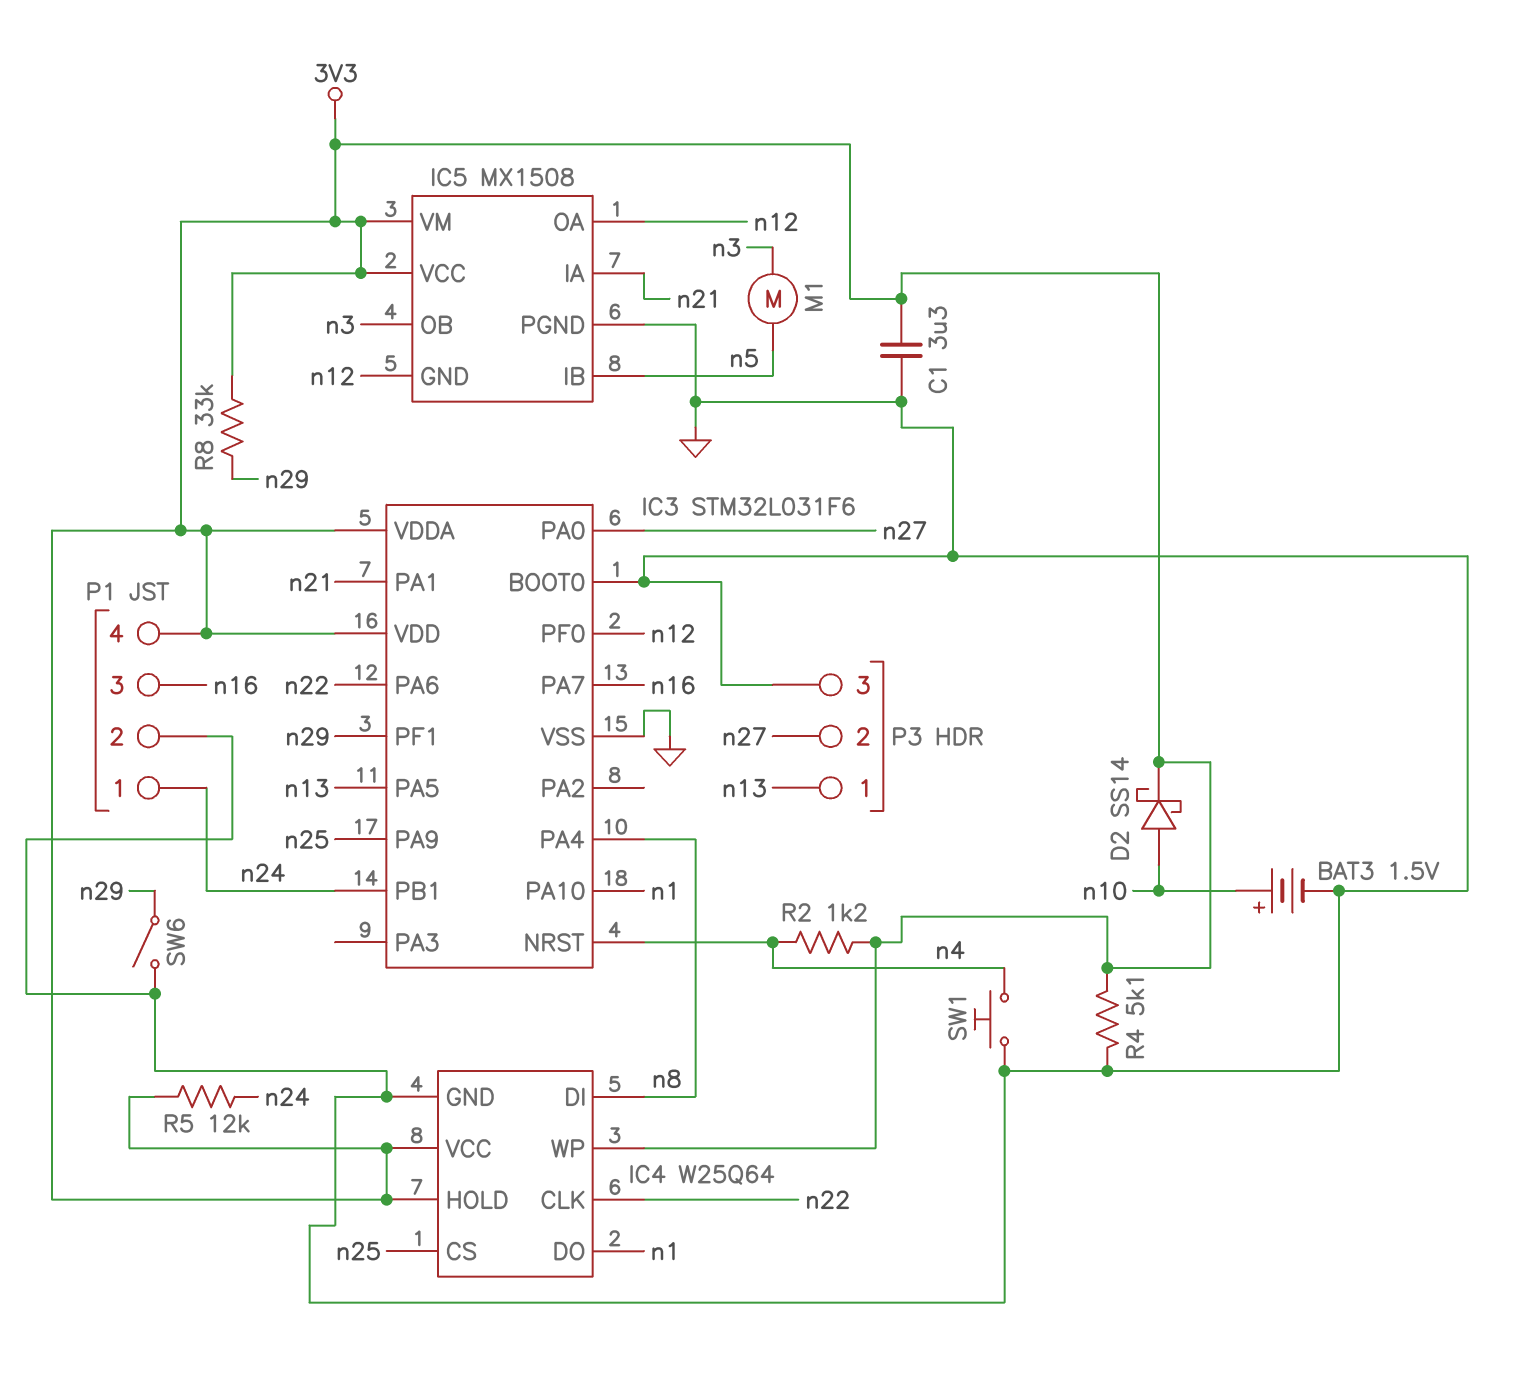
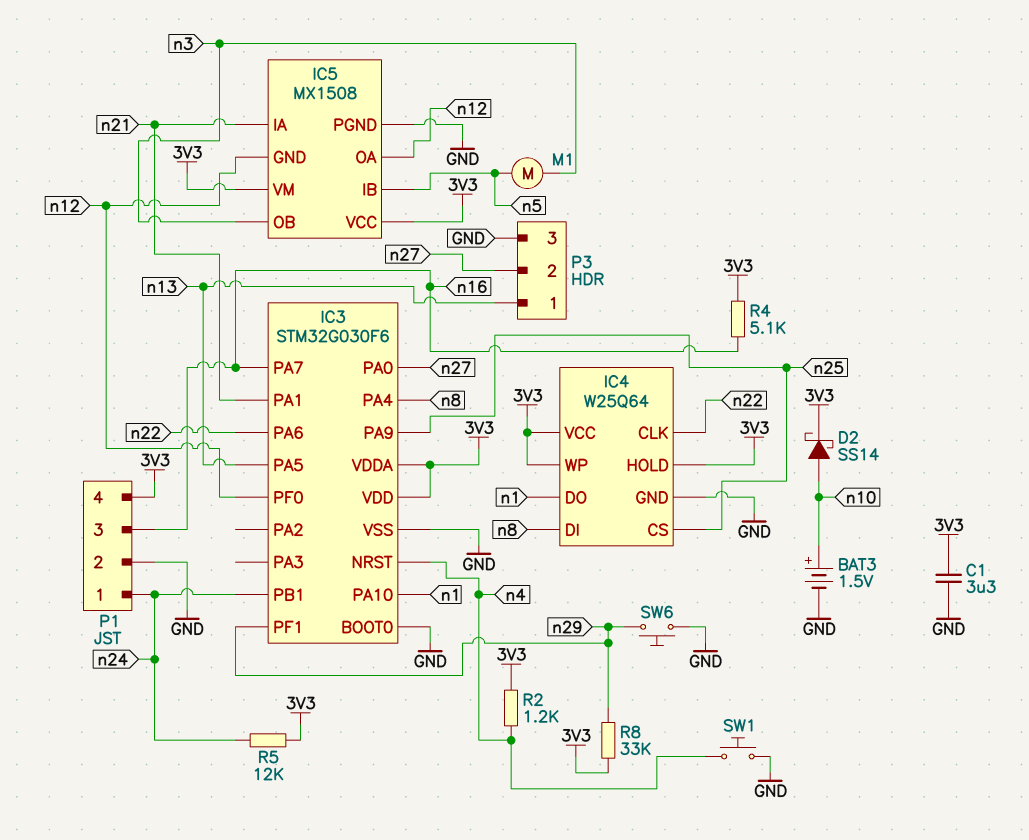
IC3: STM32L031F6 -> STM32G030F6
R4: 5.1k (3V3, GND) -> 5.1k (3V3, n16)
SW6: switch (GND, n29) -> button (GND, n29)

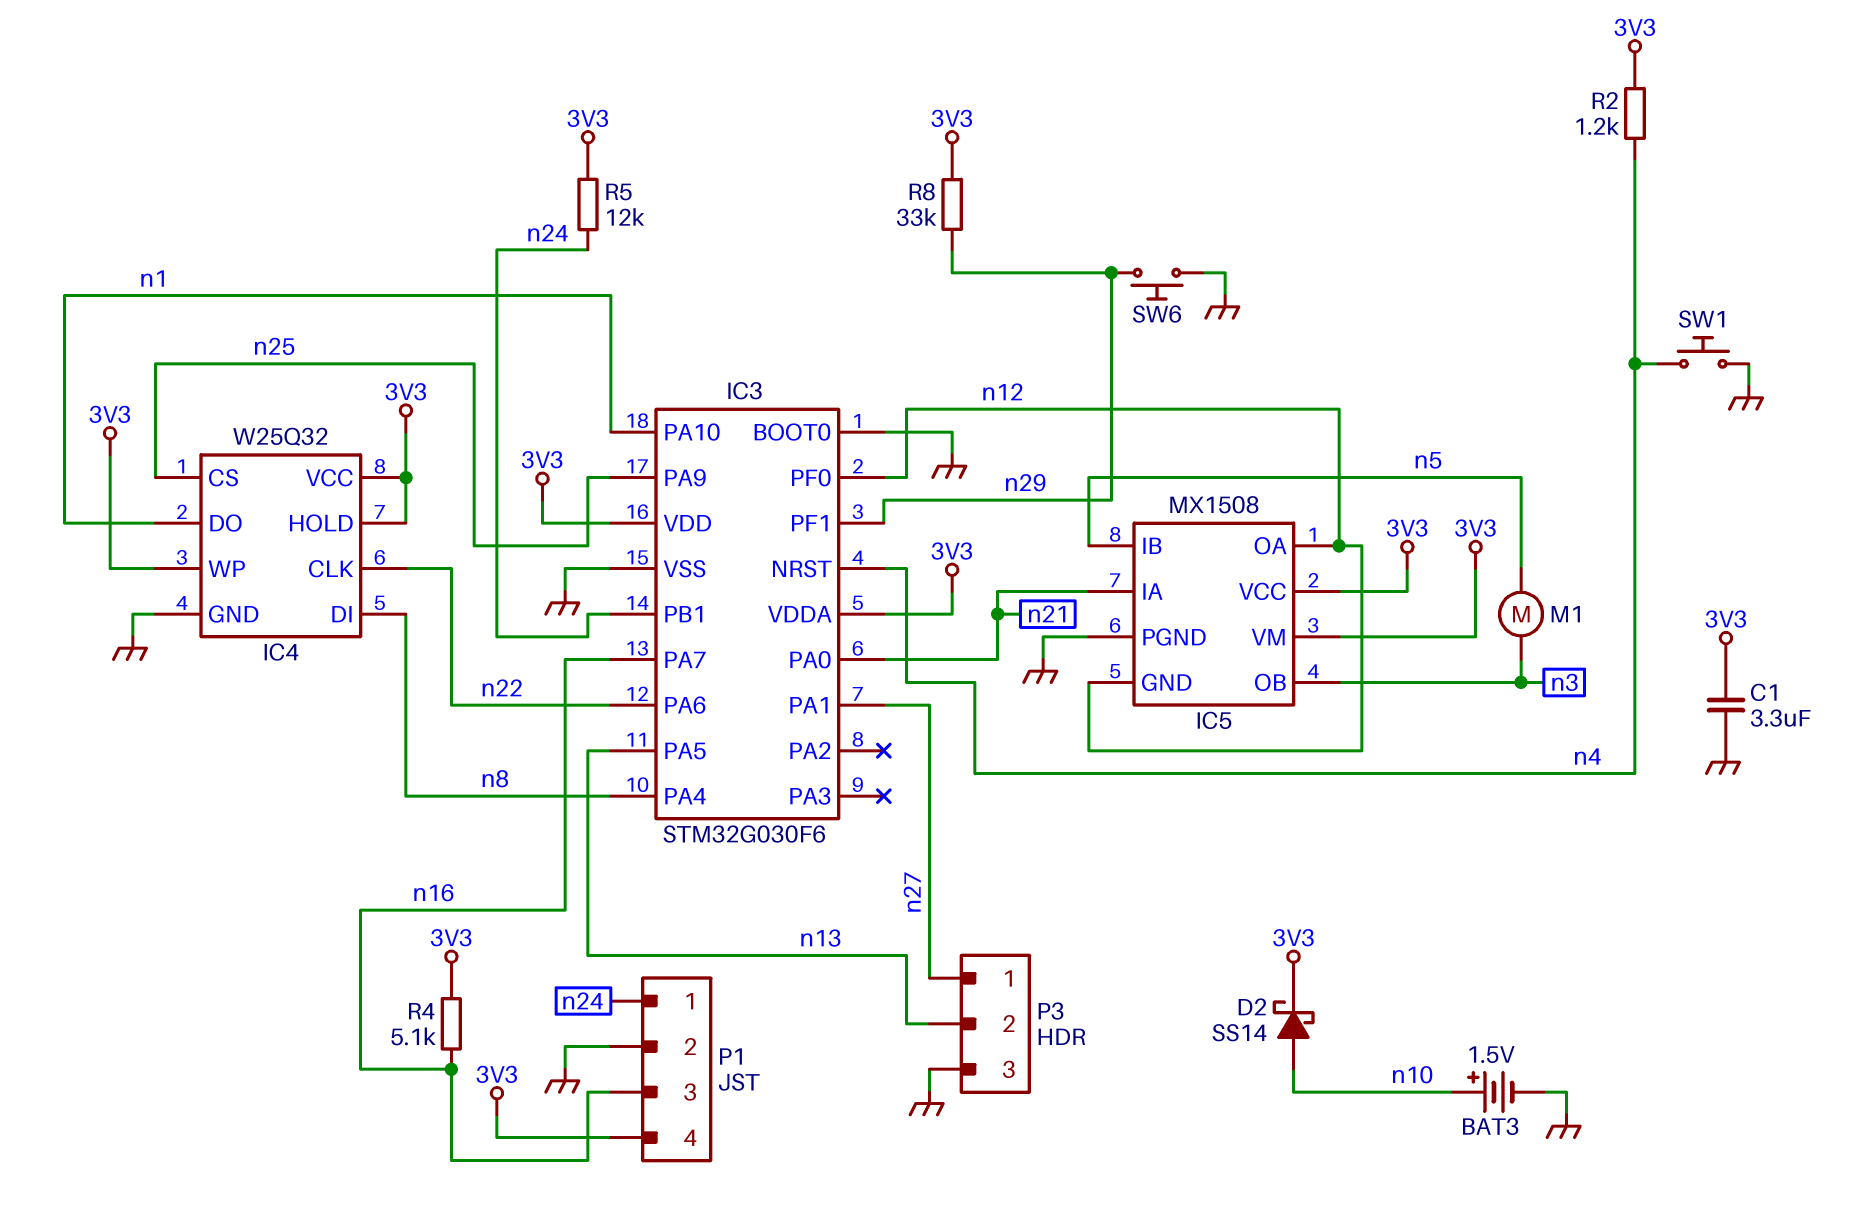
IC3 pin PA0: n27 -> n21
IC3 pin PA1: n21 -> n27
IC4: W25Q64 -> W25Q32
P3 pin 1: n13 -> n27
P3 pin 2: n27 -> n13

